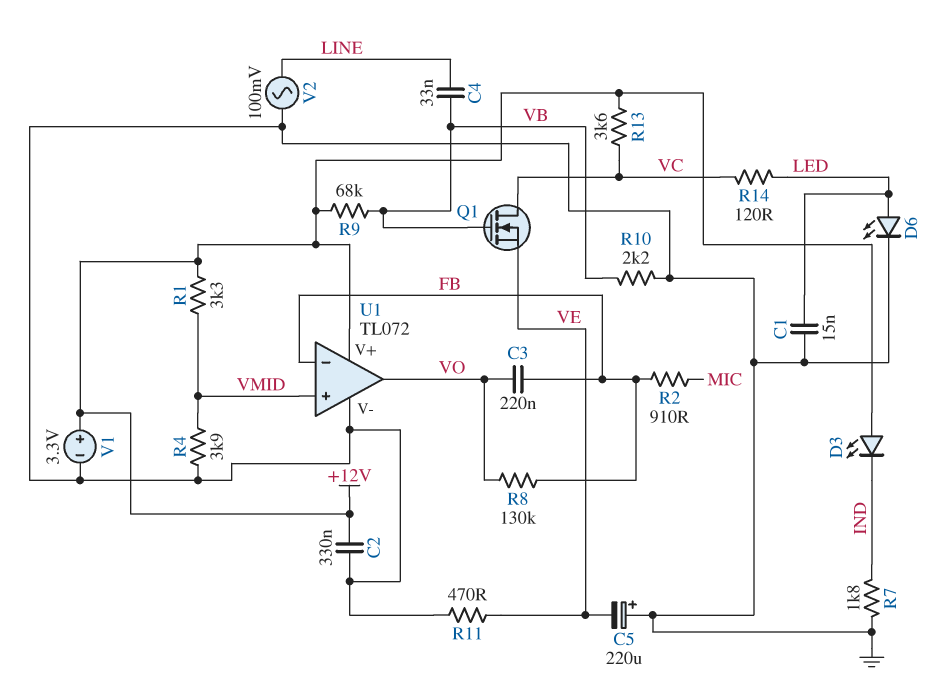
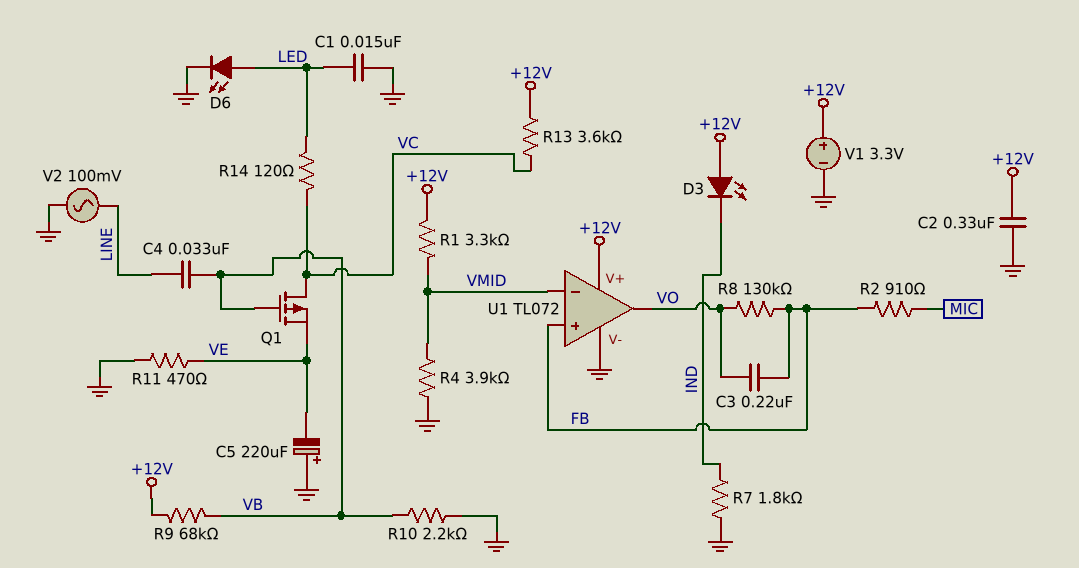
Q1: NMOS (G VB, D VC, S VE) -> PMOS (G VB, D VC, S VE)
U1 pin in+: VMID -> FB
U1 pin in-: FB -> VMID

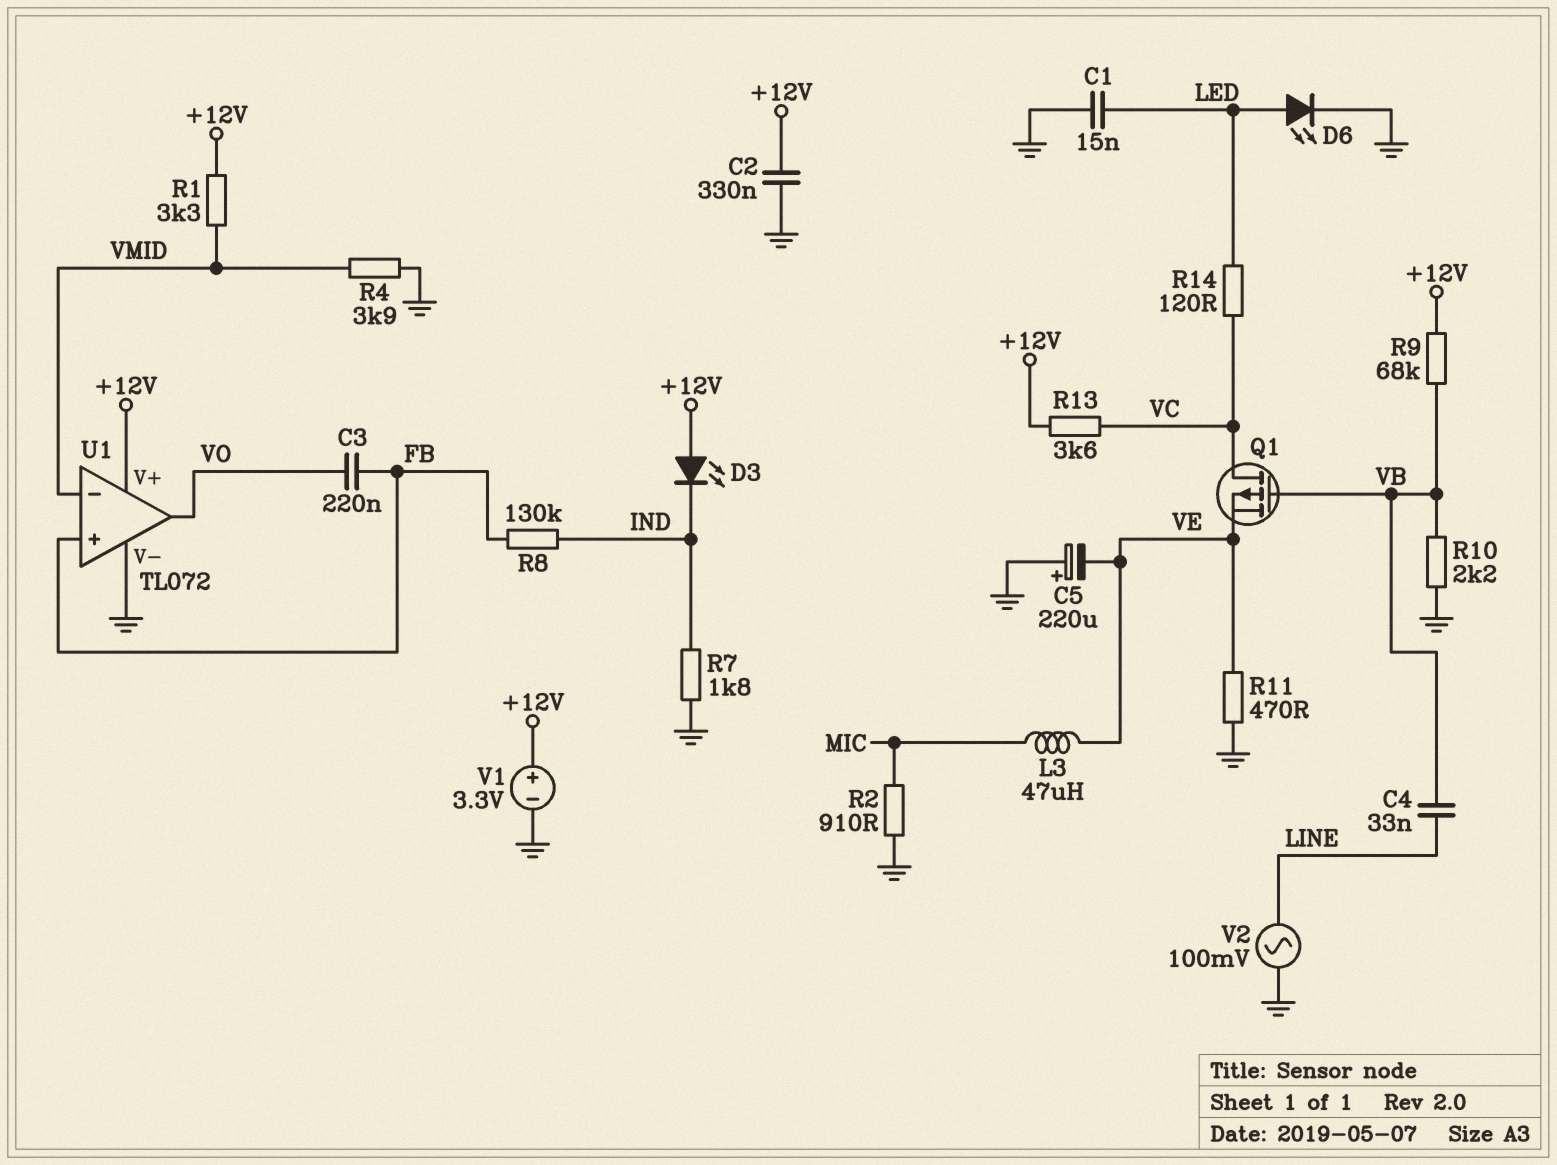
L3: none -> 47uH (MIC, VE)
R2: 910 (FB, MIC) -> 910 (GND, MIC)
R8: 130k (FB, VO) -> 130k (FB, IND)

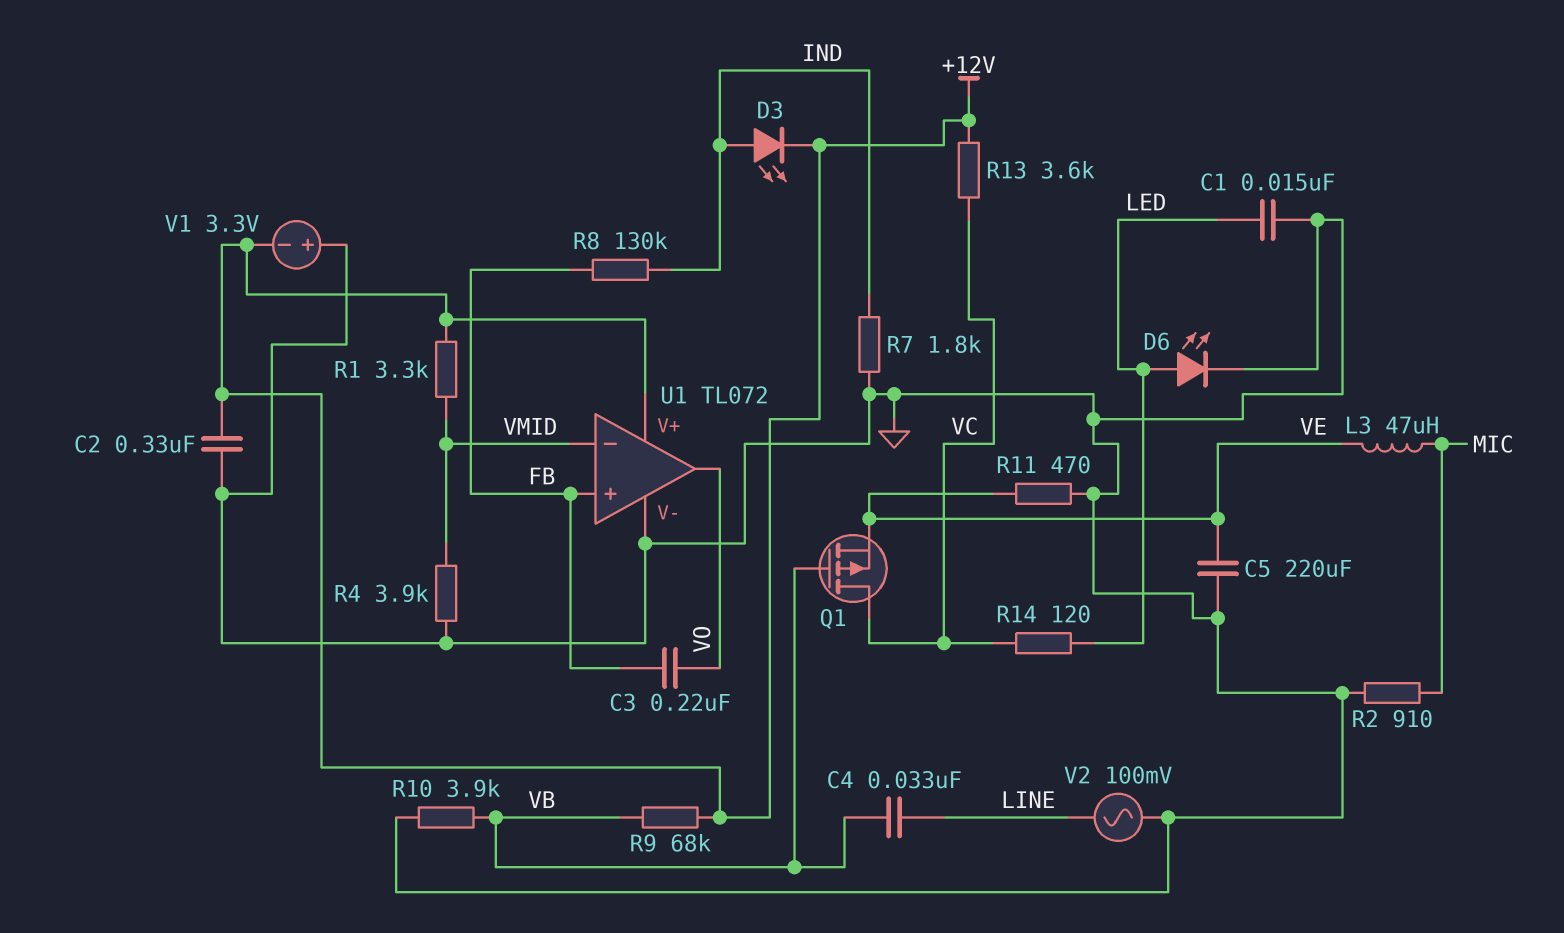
C5: 220uF (plus GND, minus VE) -> 220uF (GND, VE)
D3: LED (A +12V, K IND) -> LED (A IND, K +12V)
R10: 2.2k (GND, VB) -> 3.9k (GND, VB)
V1: 3.3V (plus +12V, minus GND) -> 3.3V (plus GND, minus +12V)

